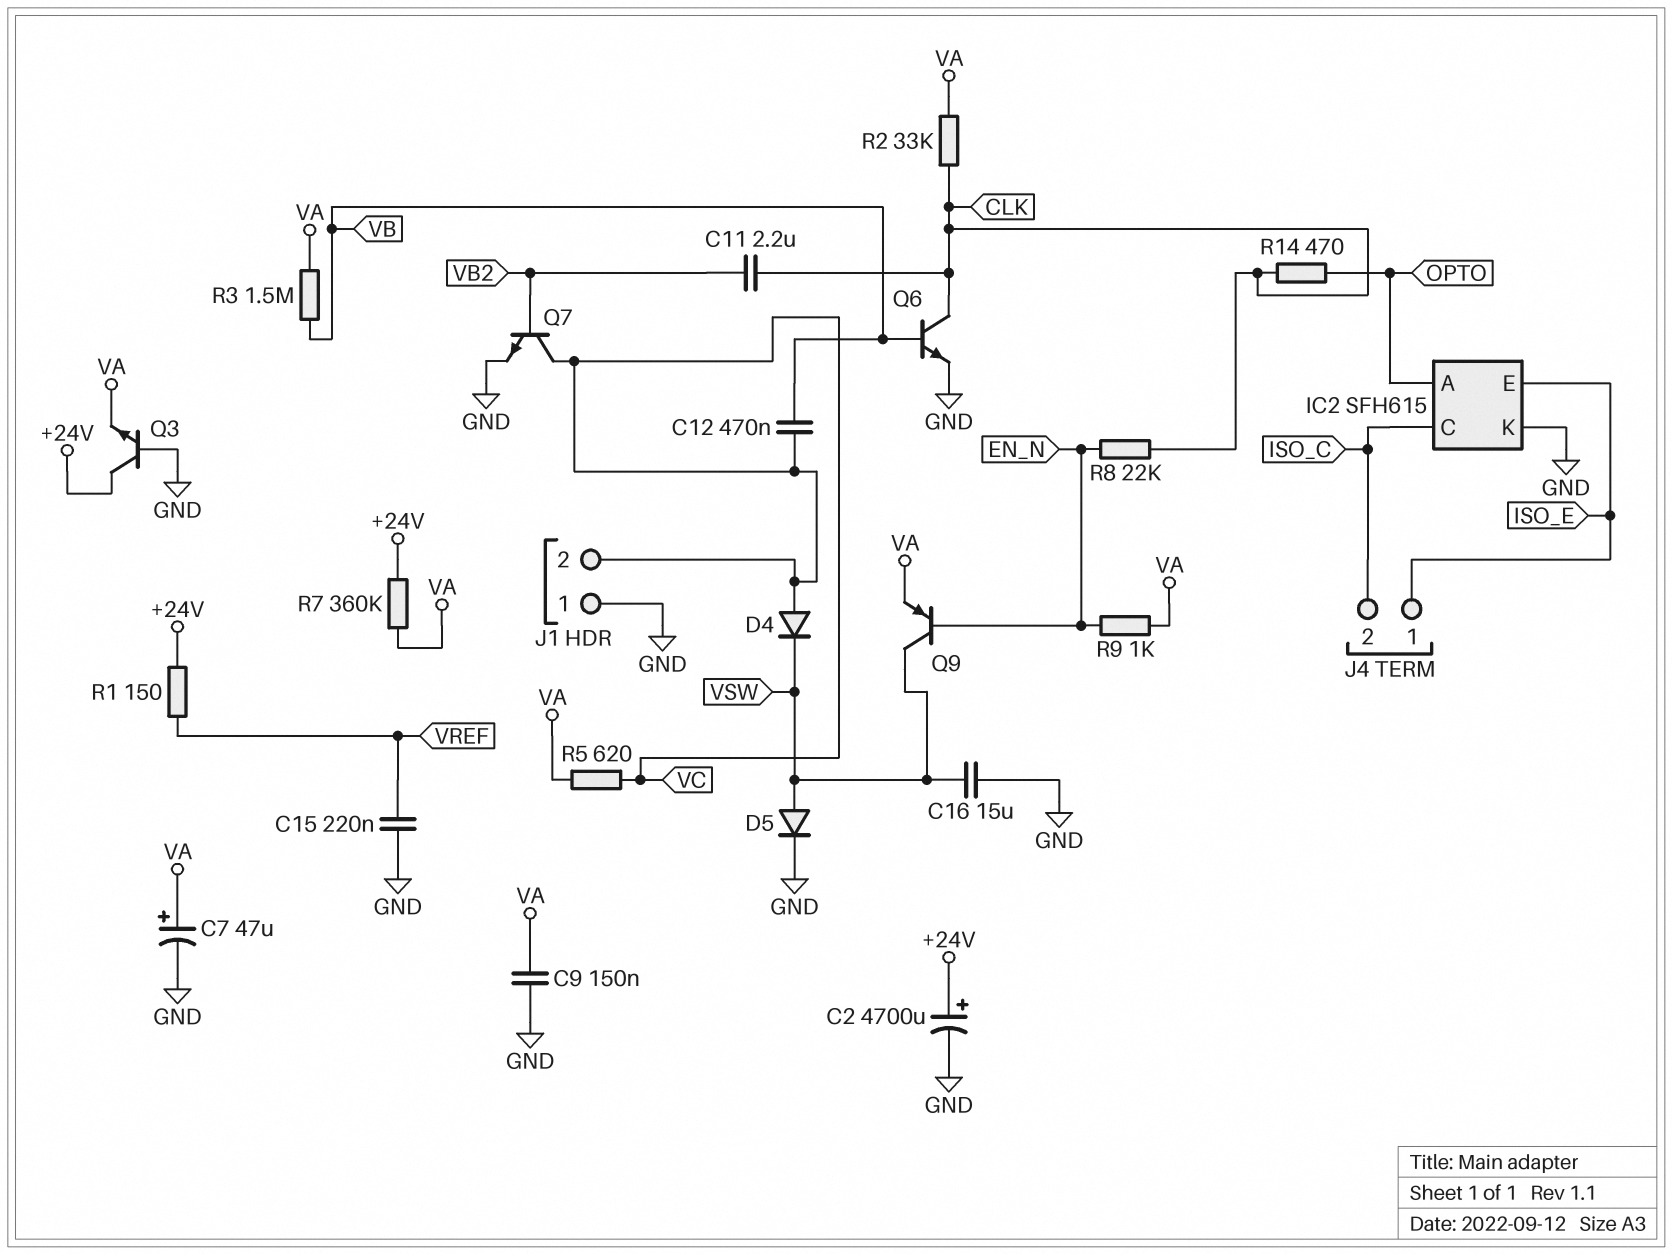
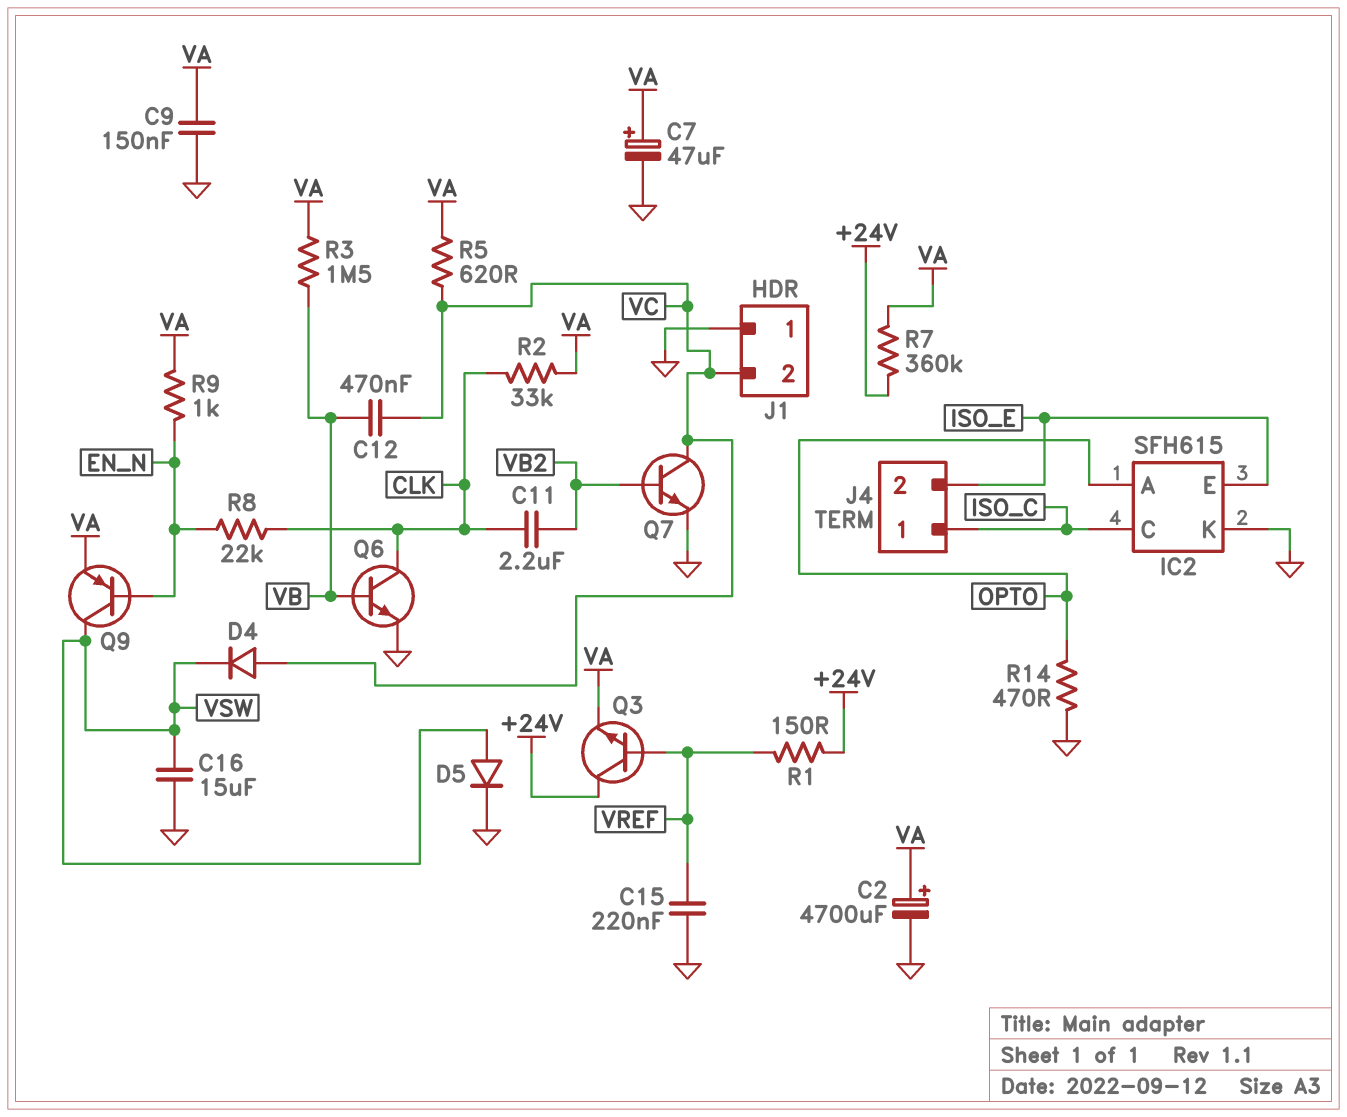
C2: 4700uF (plus +24V, minus GND) -> 4700uF (plus VA, minus GND)
J4 pin 1: ISO_E -> ISO_C
J4 pin 2: ISO_C -> ISO_E
Q3: NPN (B GND, C +24V, E VA) -> NPN (B VREF, C +24V, E VA)
R14: 470 (CLK, OPTO) -> 470 (GND, OPTO)

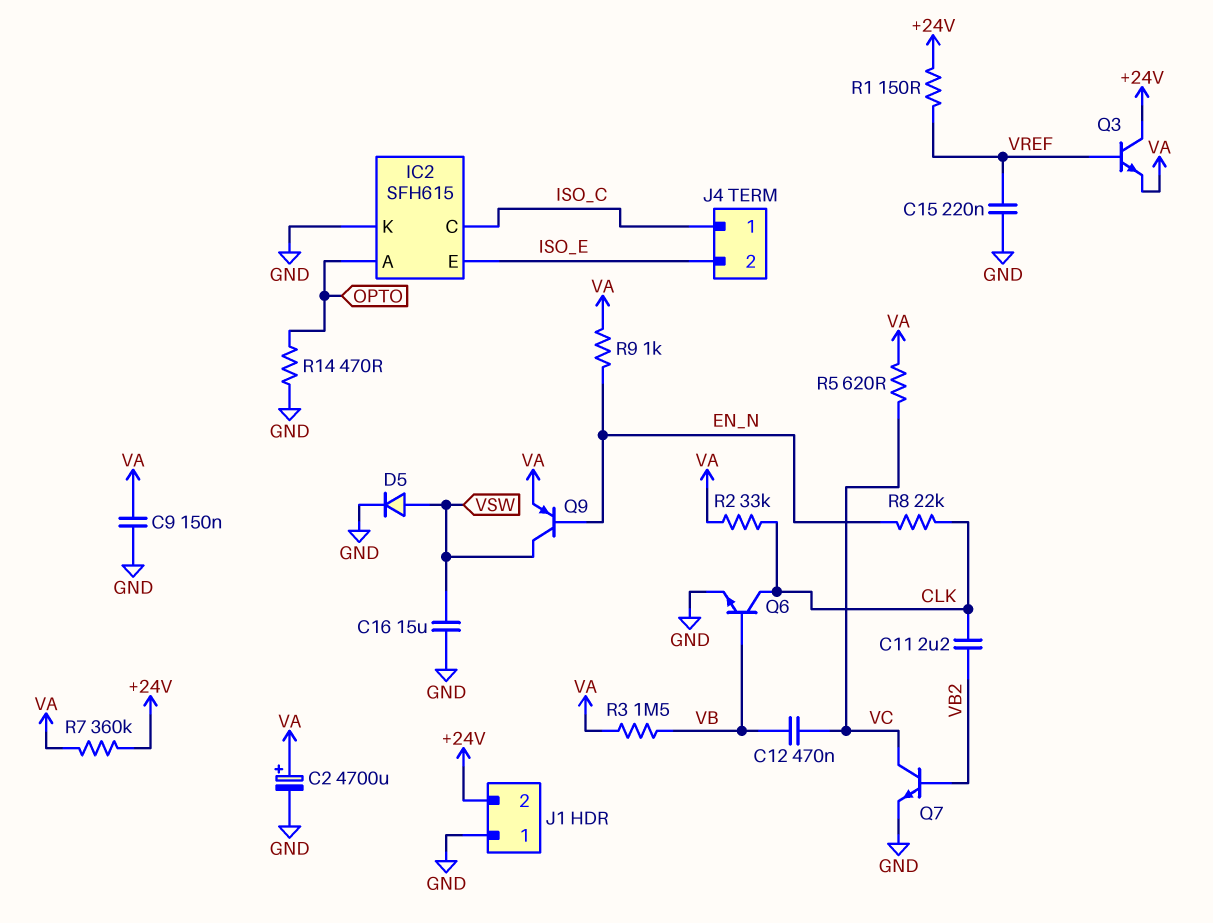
C7: 47uF (plus VA, minus GND) -> none
D4: diode (A VC, K VSW) -> none
J1 pin 2: VC -> +24V

